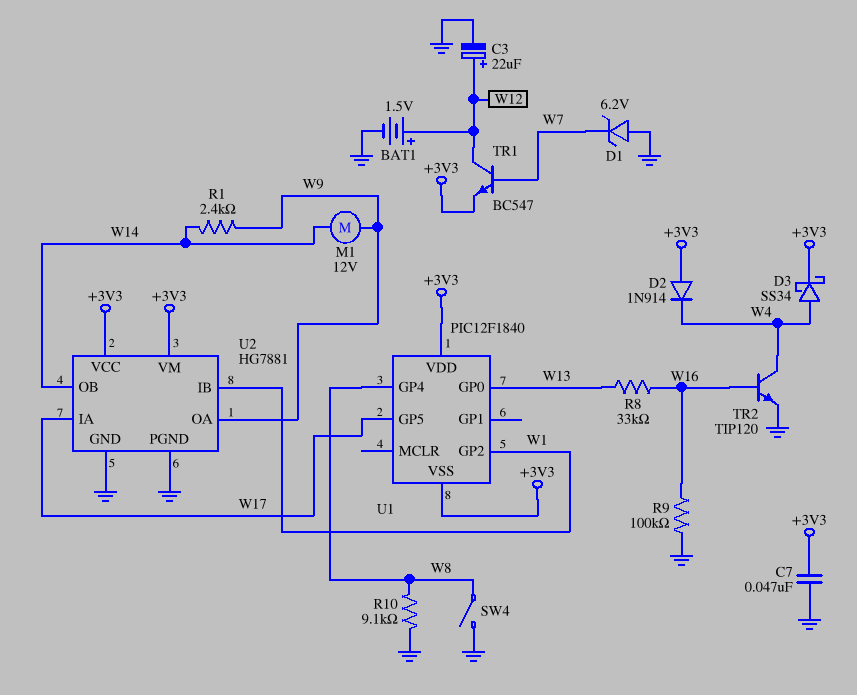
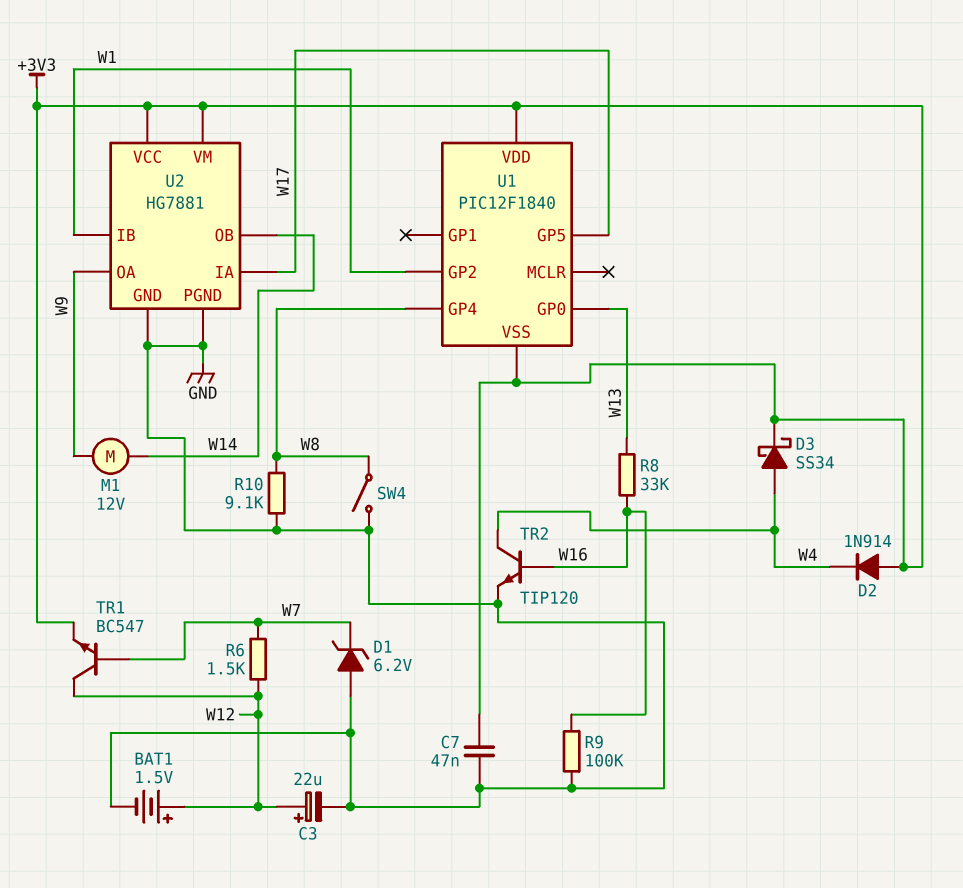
R1: 2.4k (W9, W14) -> none
R6: none -> 1.5k (W7, W12)

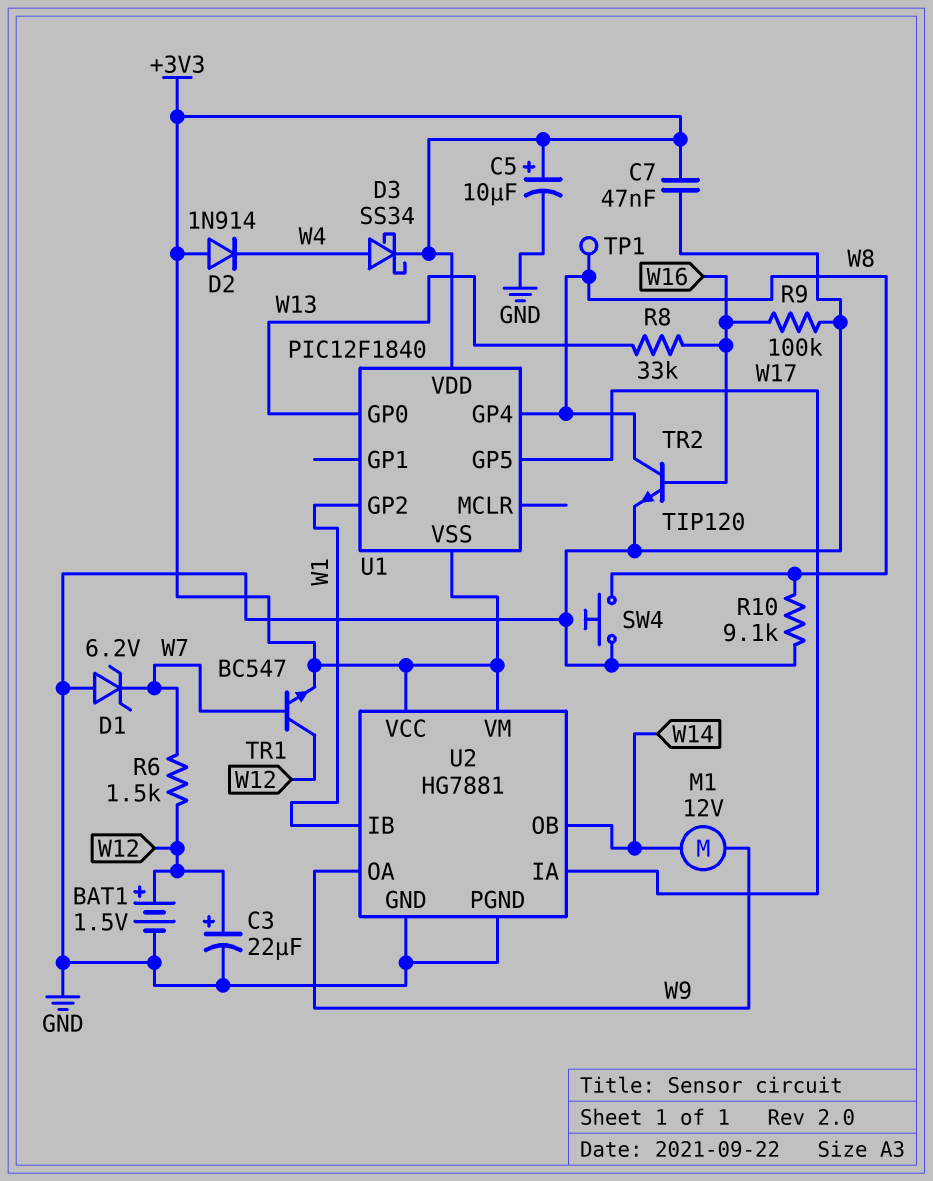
C5: none -> 10uF (plus +3V3, minus GND)
SW4: switch (GND, W8) -> button (GND, W8)
TP1: none -> test point (W8)
TR2: NPN TIP120 (B W16, C W4, E GND) -> NPN TIP120 (B W16, C W8, E GND)

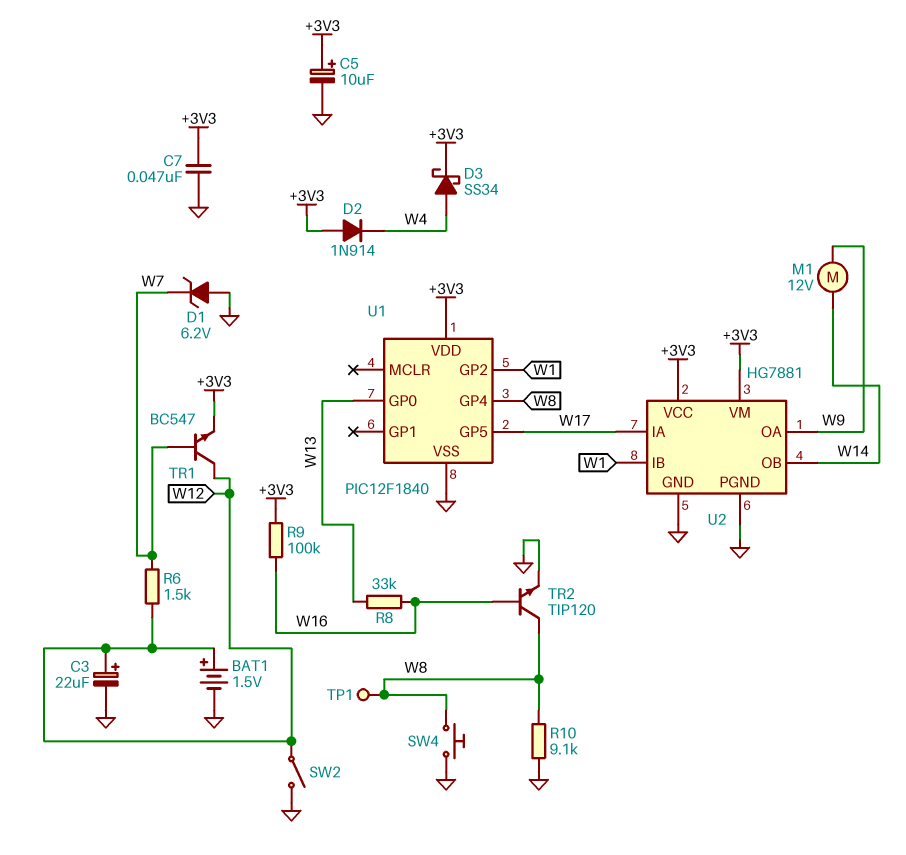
R9: 100k (GND, W16) -> 100k (+3V3, W16)
SW2: none -> switch (GND, W12)
U1 pin VSS: +3V3 -> GND

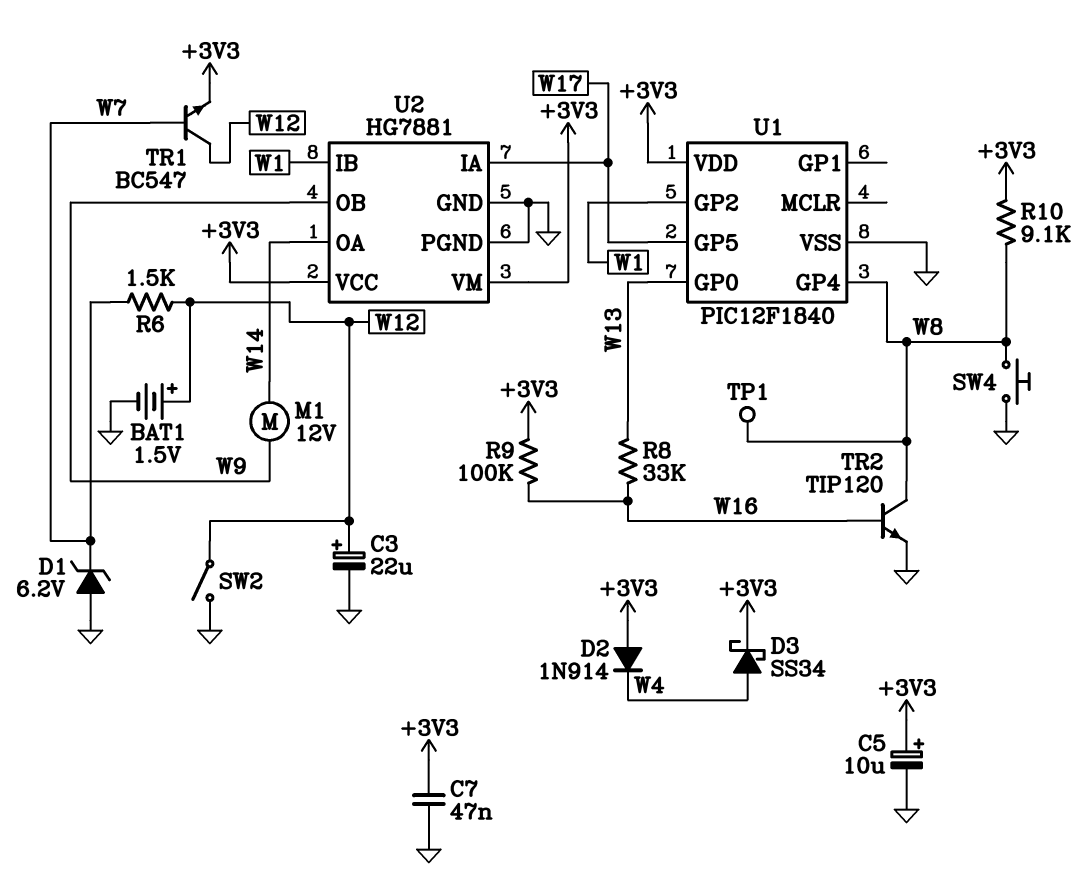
R10: 9.1k (GND, W8) -> 9.1k (+3V3, W8)
U2 pin OA: W9 -> W14
U2 pin OB: W14 -> W9

